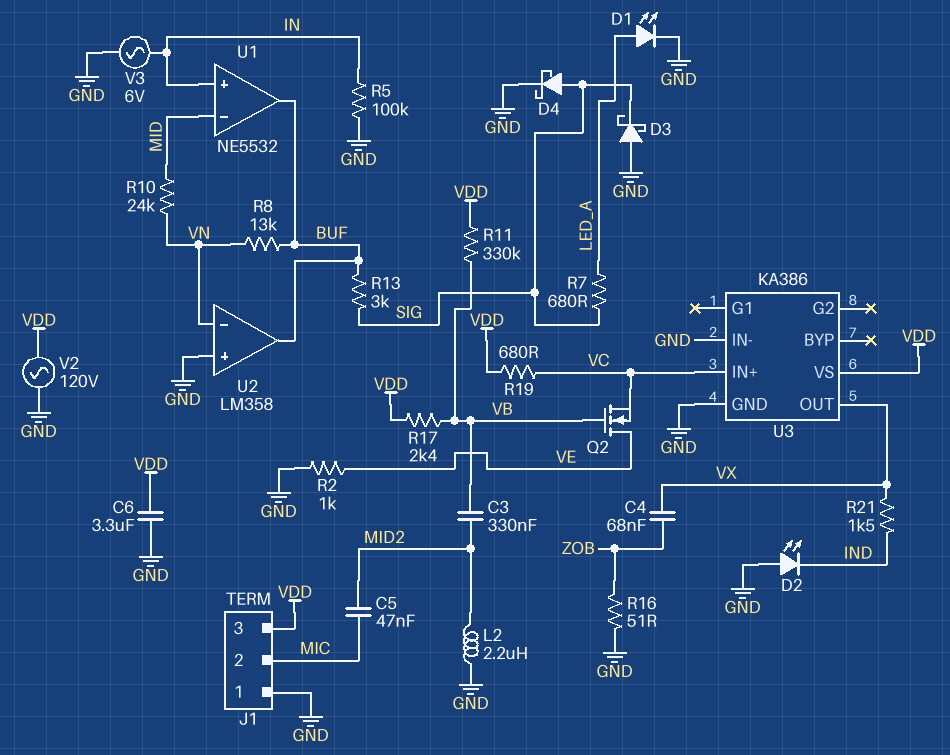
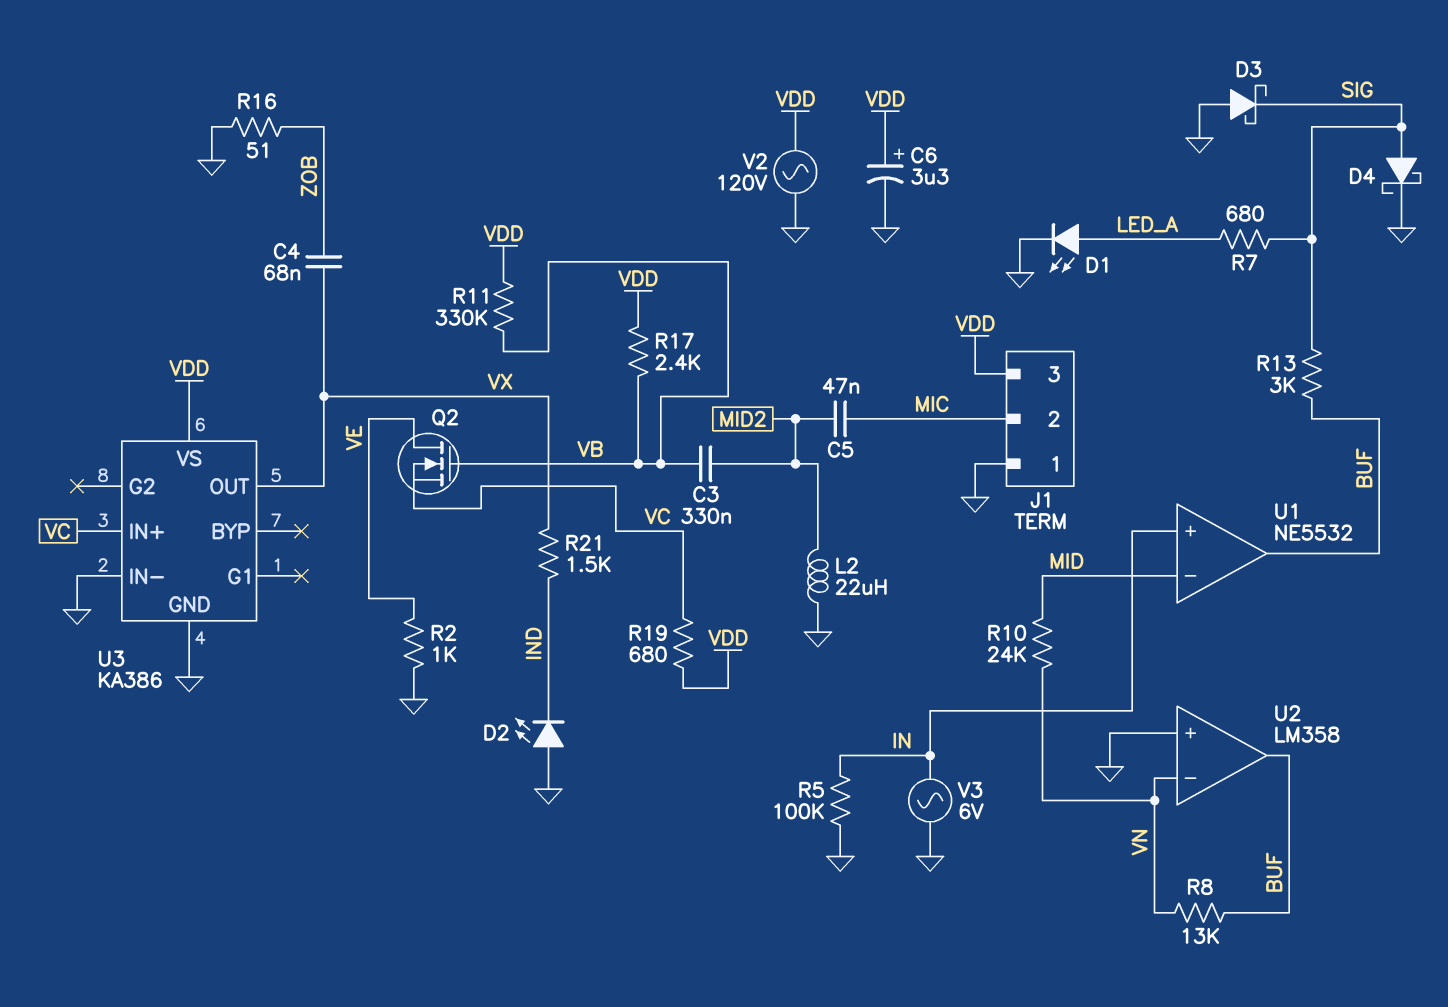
C6: 3.3uF (GND, VDD) -> 3.3uF (plus VDD, minus GND)
L2: 2.2uH (GND, MID2) -> 22uH (GND, MID2)

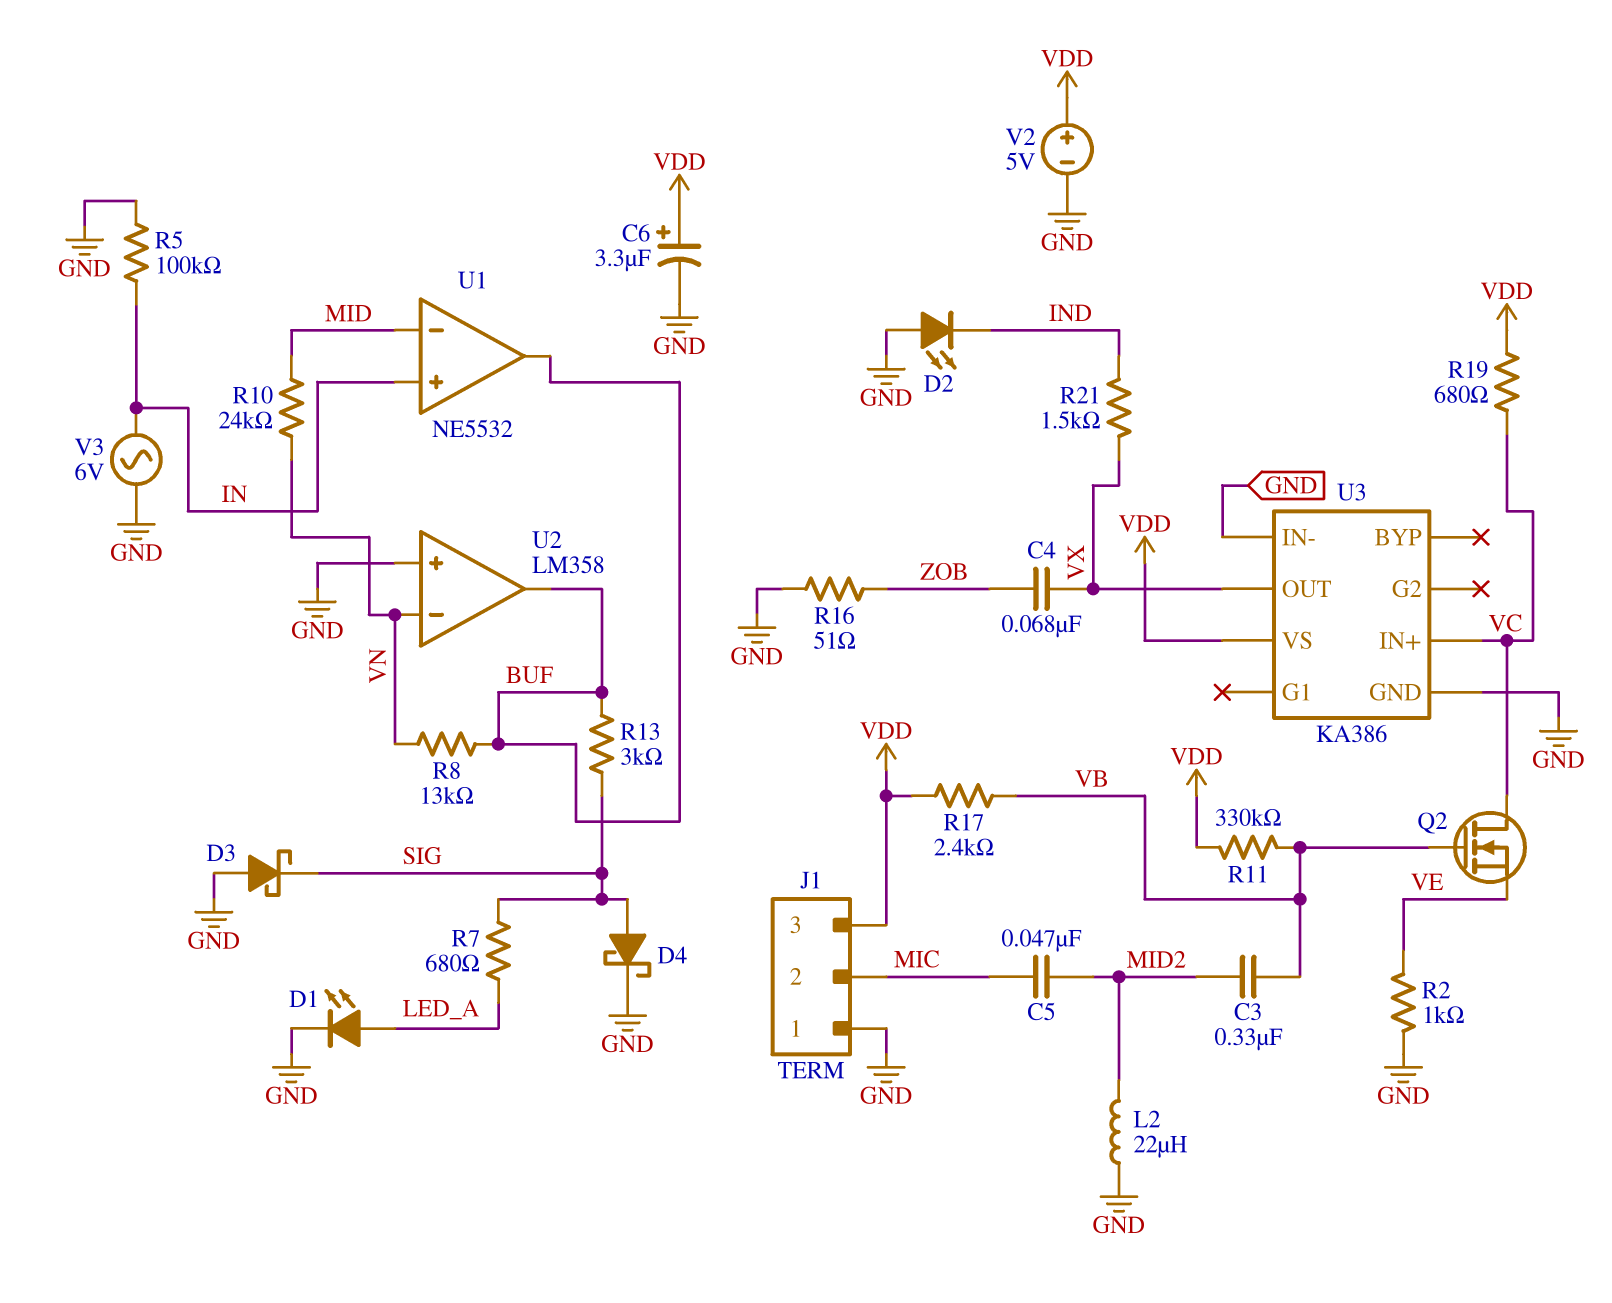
Q2: NMOS (G VB, D VE, S VC) -> NMOS (G VB, D VC, S VE)
V2: AC 120V (GND, VDD) -> 5V (plus VDD, minus GND)

